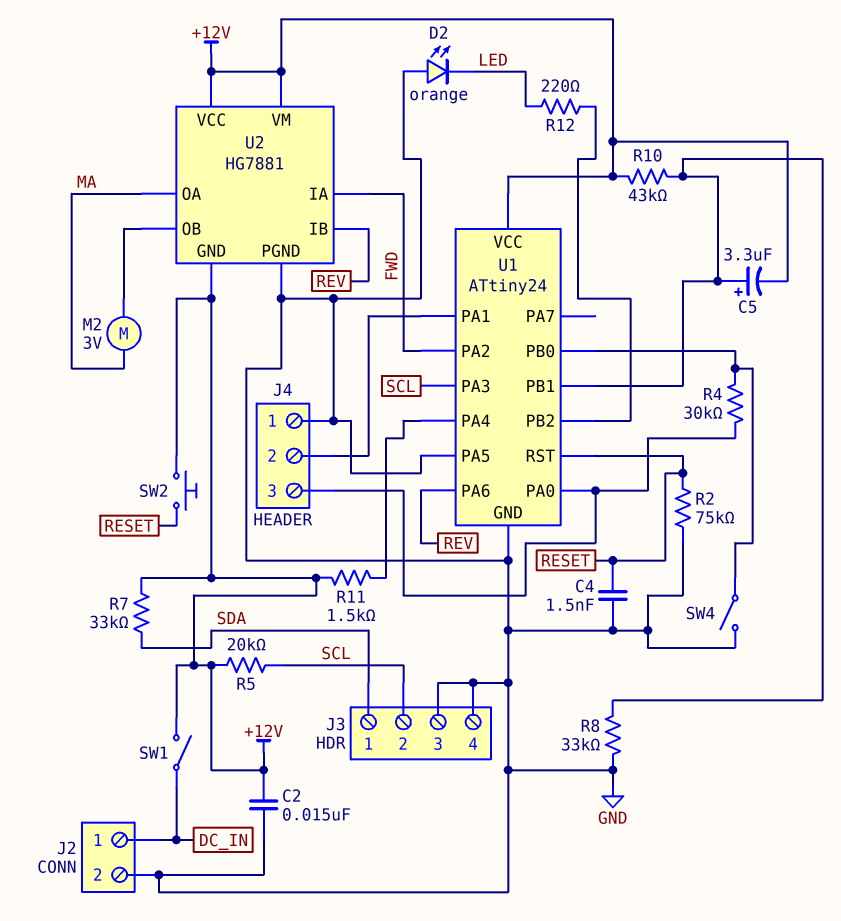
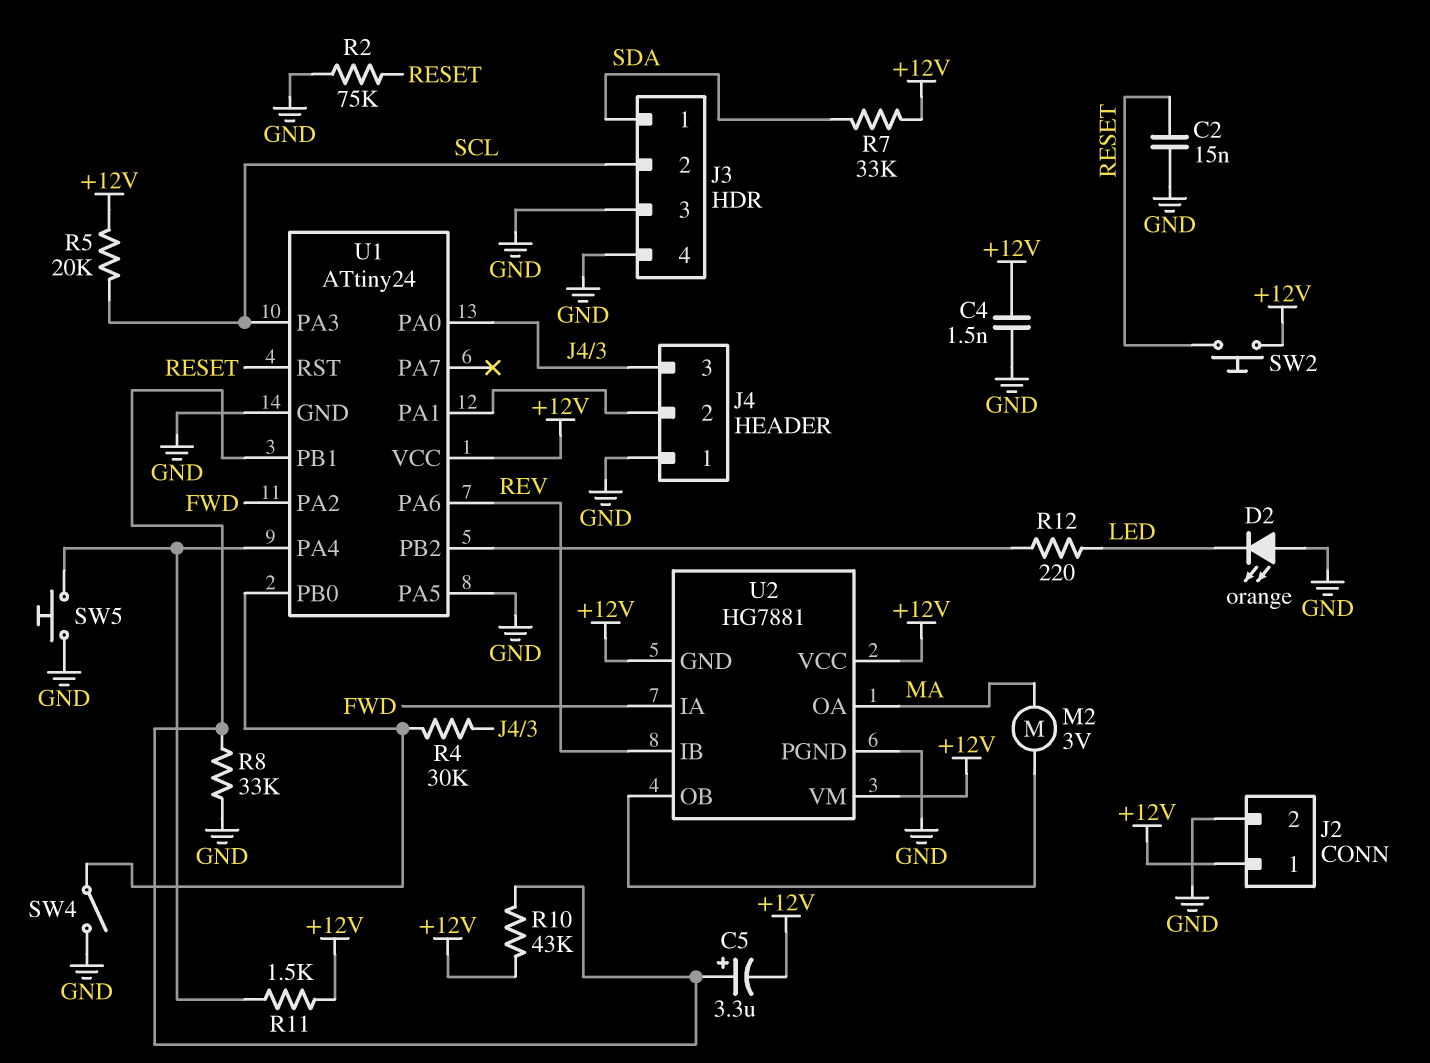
C2: 15nF (+12V, GND) -> 15nF (GND, RESET)
C4: 1.5nF (GND, RESET) -> 1.5nF (+12V, GND)
J2 pin 1: DC_IN -> +12V
SW1: switch (+12V, DC_IN) -> none
SW5: none -> button (GND, U1/PA4)

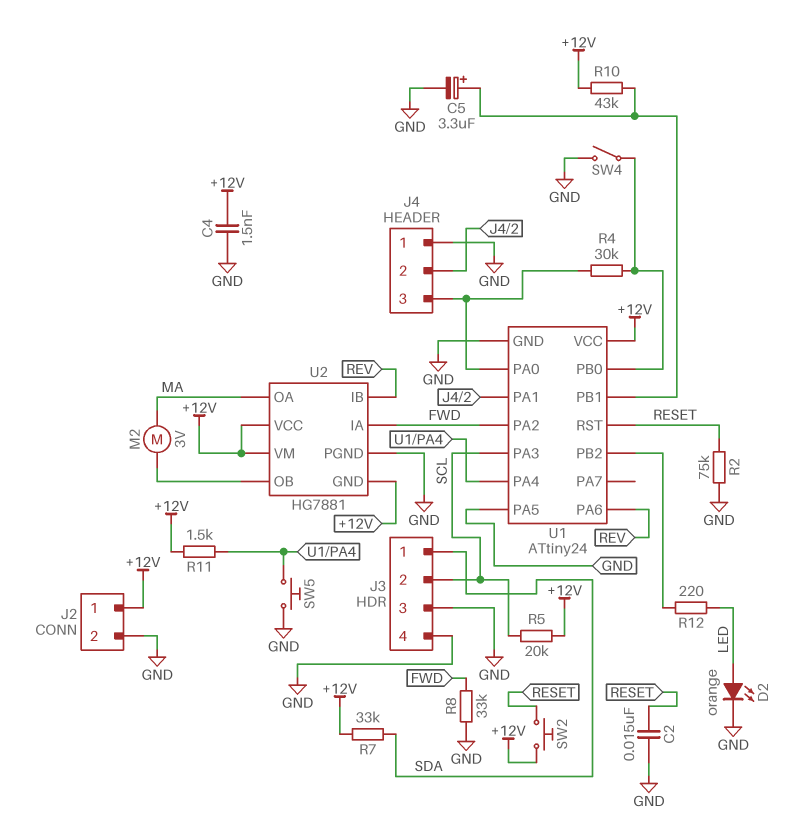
C5: 3.3uF (plus U1/PB1, minus +12V) -> 3.3uF (plus U1/PB1, minus GND)
D2: LED orange (A GND, K LED) -> LED orange (A LED, K GND)
R8: 33k (GND, U1/PB1) -> 33k (FWD, GND)

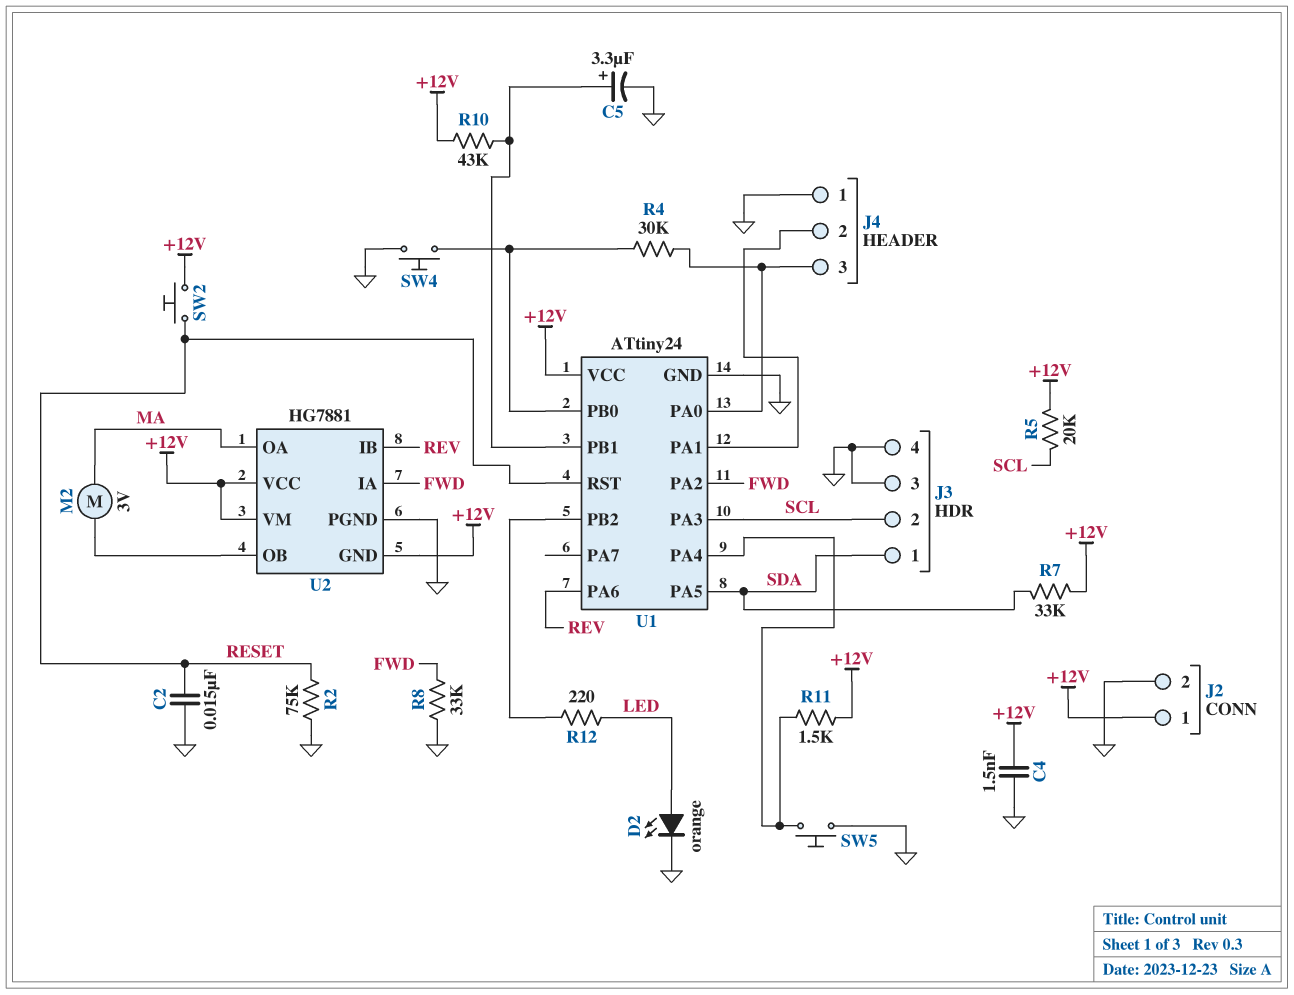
SW4: switch (GND, U1/PB0) -> button (GND, U1/PB0)
U1 pin PA5: GND -> SDA

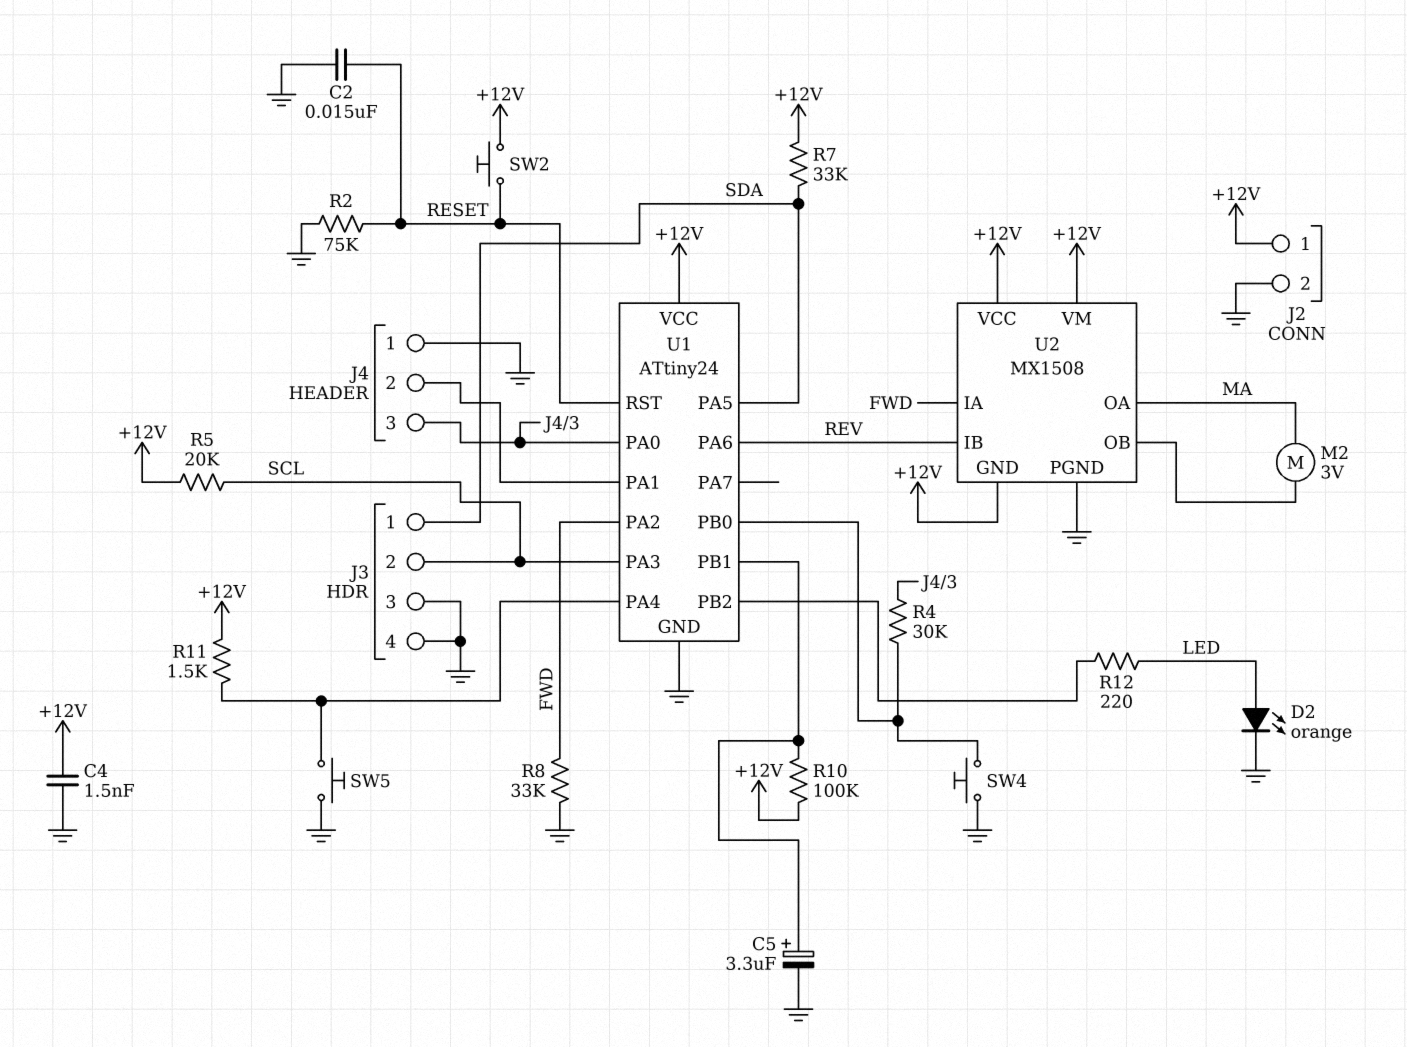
R10: 43k (+12V, U1/PB1) -> 100k (+12V, U1/PB1)
U2: HG7881 -> MX1508

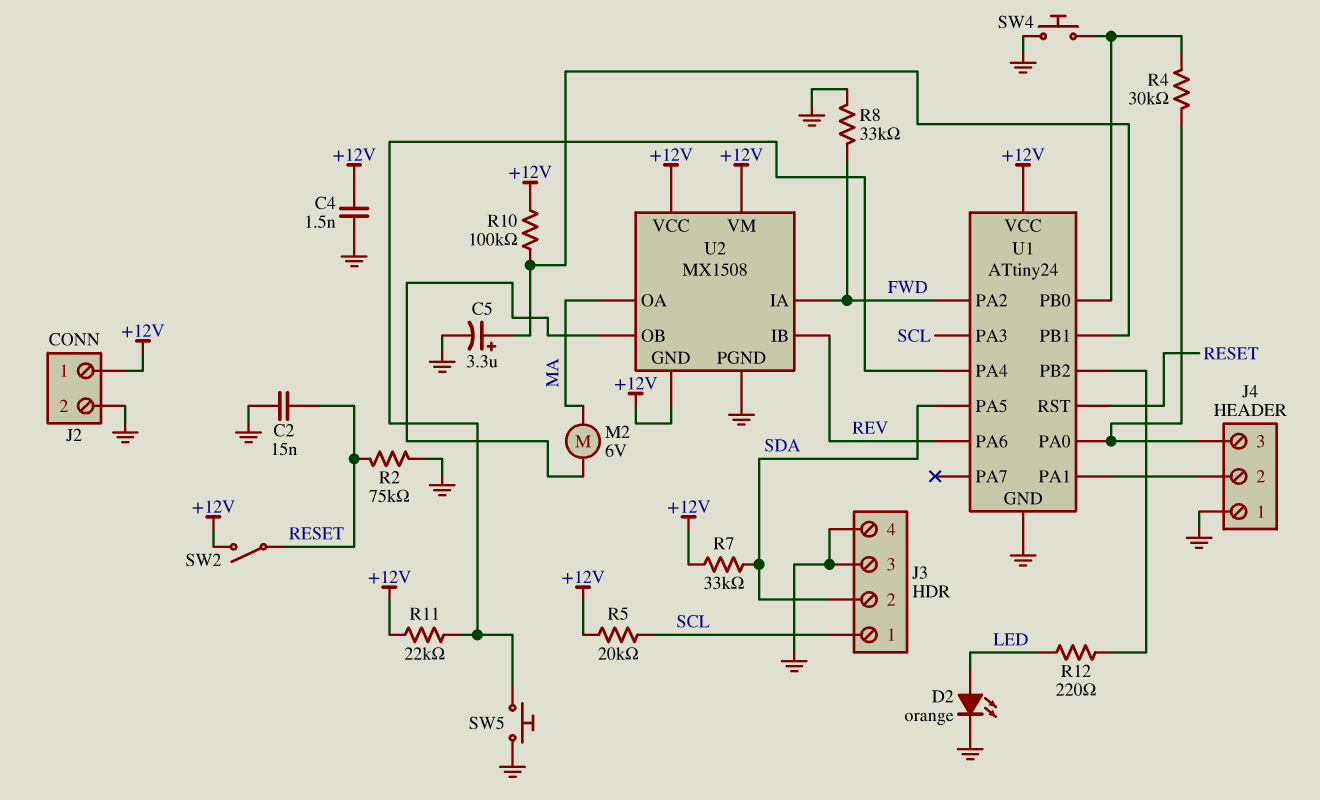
J3 pin 1: SDA -> SCL
J3 pin 2: SCL -> SDA
M2: motor 3V (MA, U2/OB) -> motor 6V (MA, U2/OB)
R11: 1.5k (+12V, U1/PA4) -> 22k (+12V, U1/PA4)
SW2: button (+12V, RESET) -> switch (+12V, RESET)

